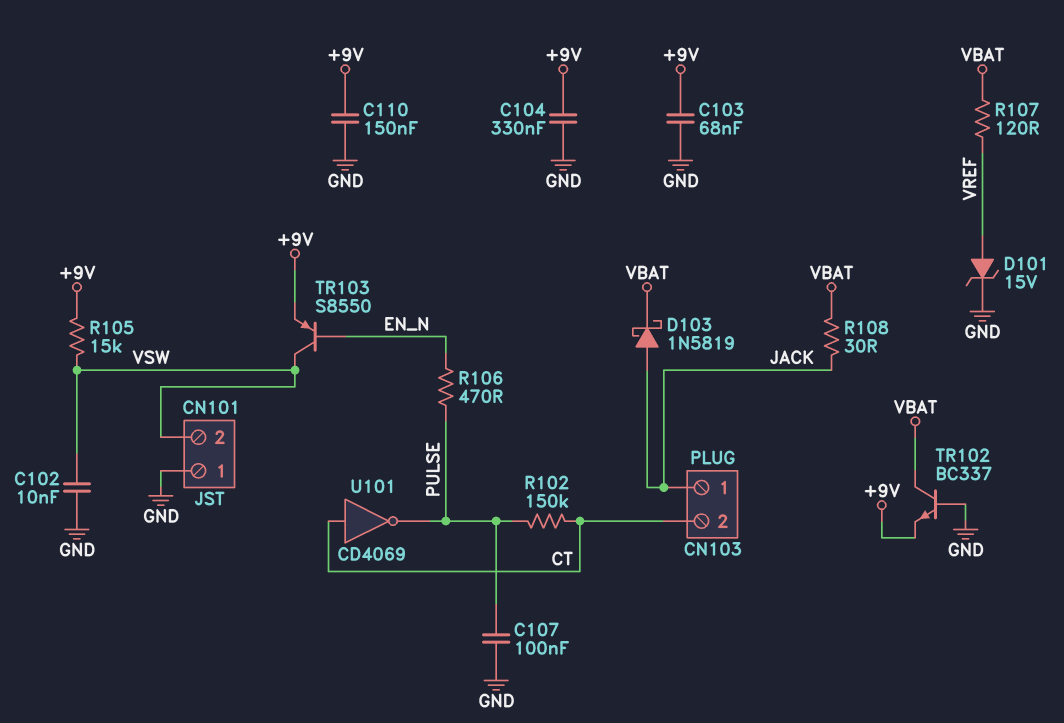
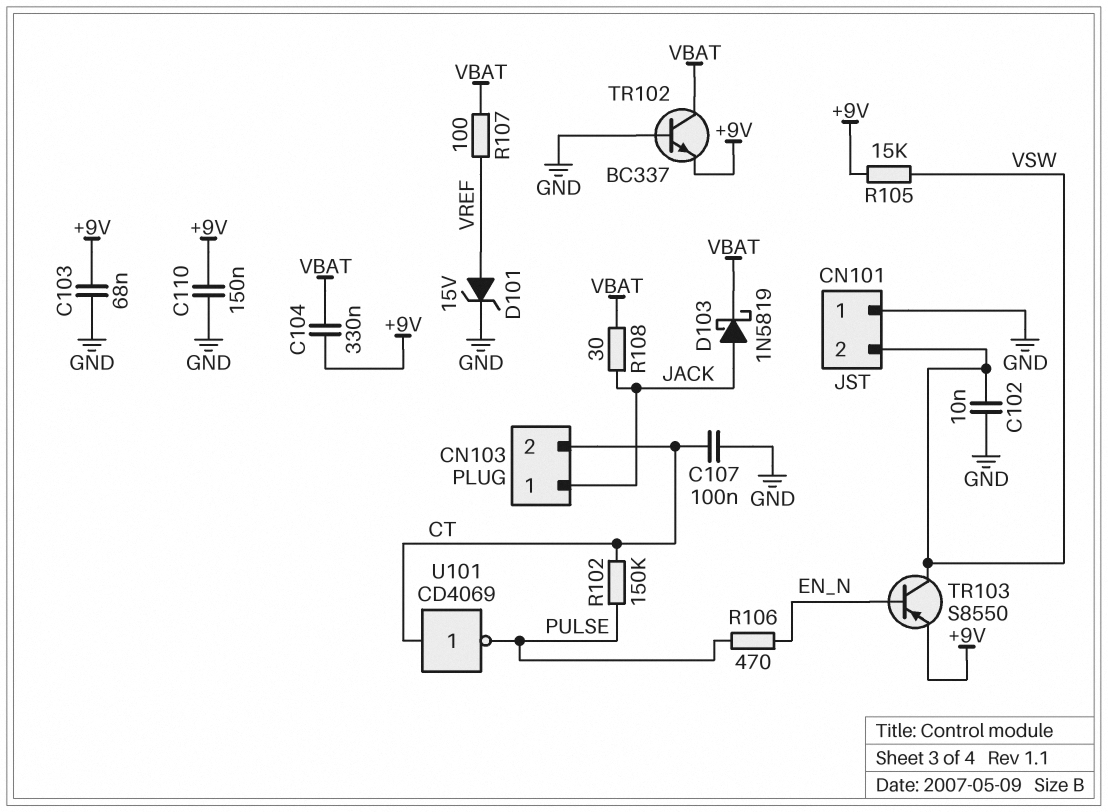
C104: 330nF (+9V, GND) -> 330nF (+9V, VBAT)
C107: 100nF (GND, PULSE) -> 100nF (CT, GND)
R107: 120 (VBAT, VREF) -> 100 (VBAT, VREF)

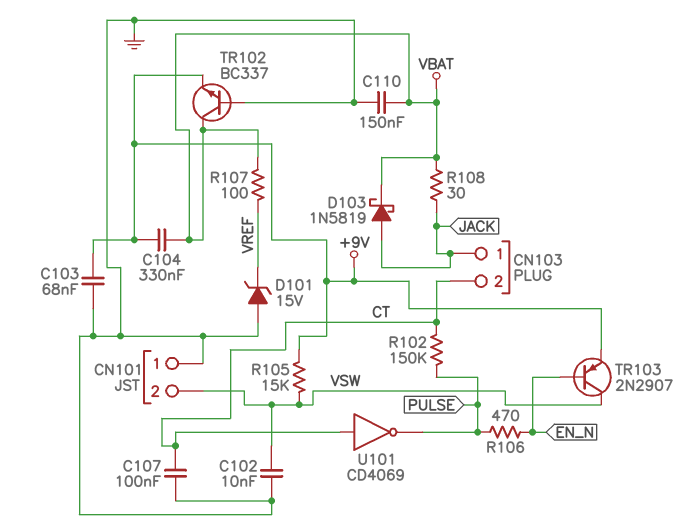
C110: 150nF (+9V, GND) -> 150nF (GND, VBAT)
D101: zener 15V (A VREF, K GND) -> zener 15V (A GND, K VREF)
TR103: PNP S8550 (B EN_N, C VSW, E +9V) -> PNP 2N2907 (B EN_N, C VSW, E +9V)

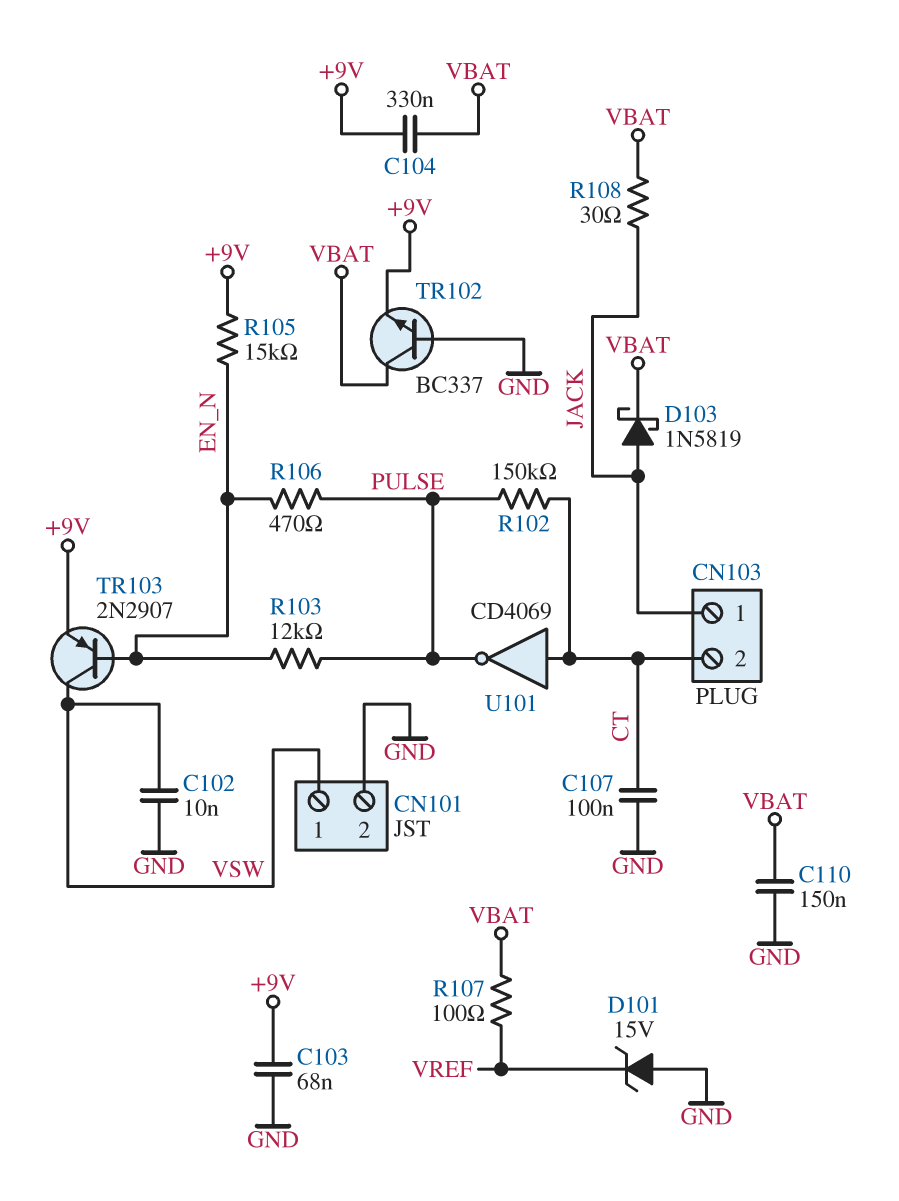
CN101 pin 1: GND -> VSW
CN101 pin 2: VSW -> GND
R103: none -> 12k (EN_N, PULSE)
R105: 15k (+9V, VSW) -> 15k (+9V, EN_N)

